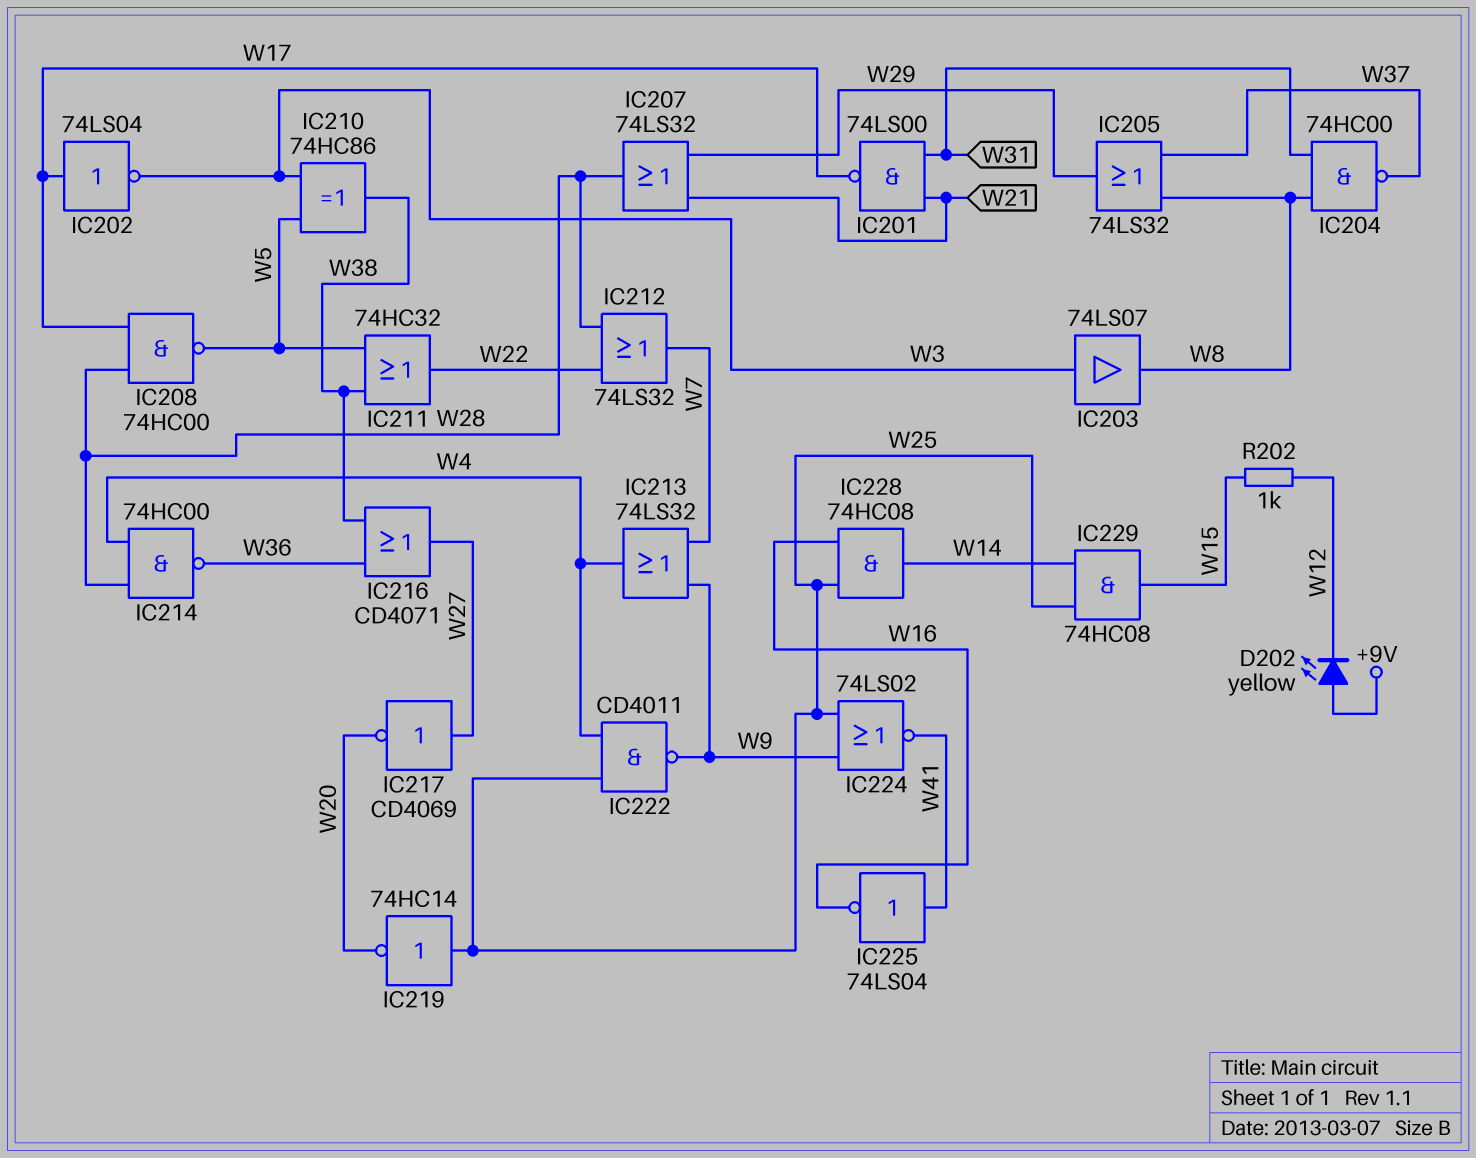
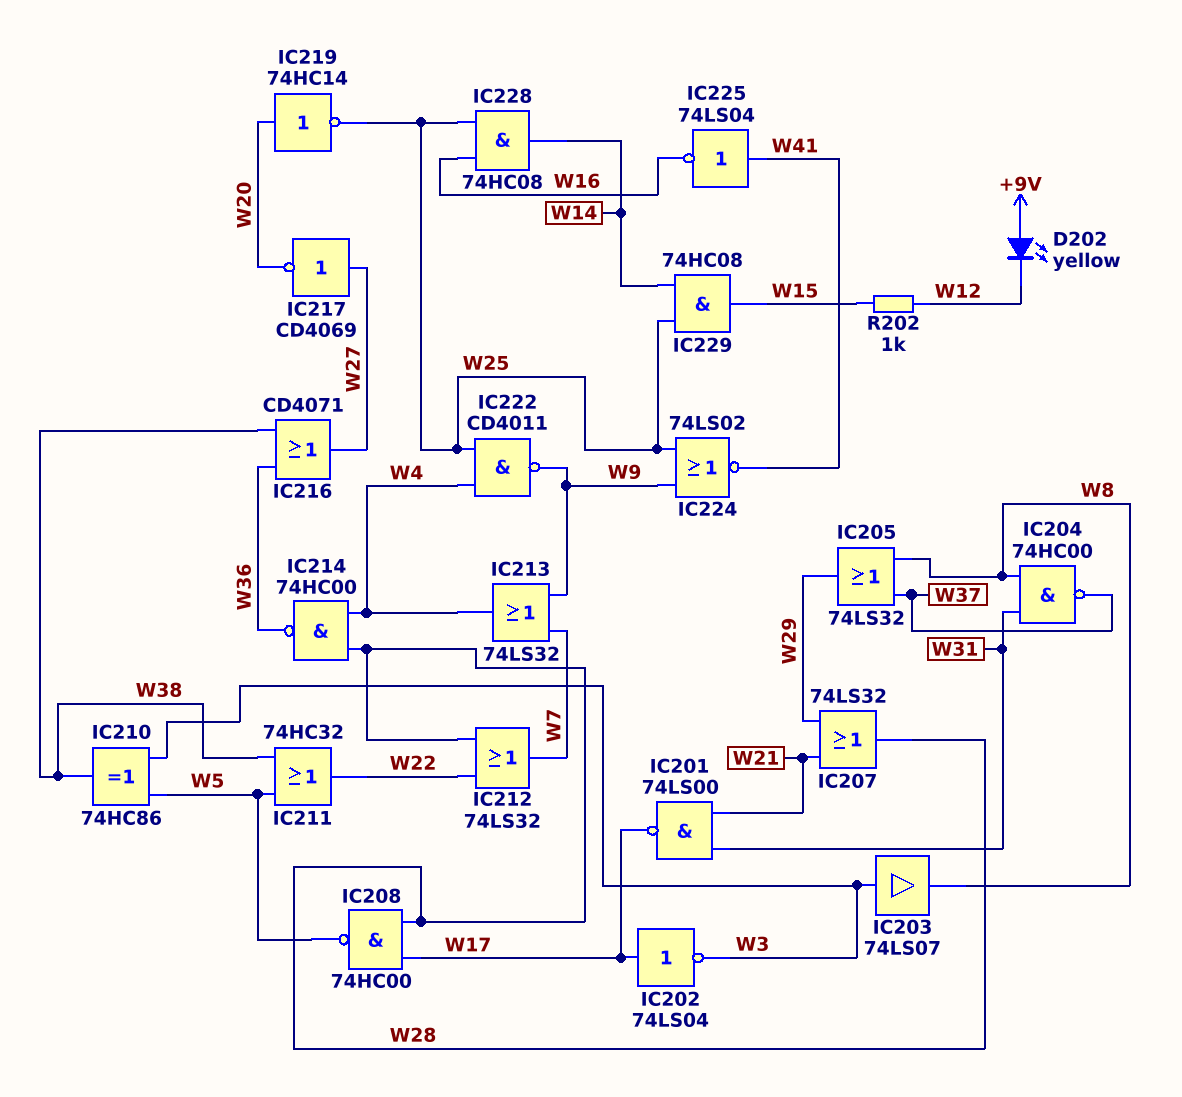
IC219: NOT 74HC14 (in W25, out W20) -> NOT 74HC14 (in W20, out W25)

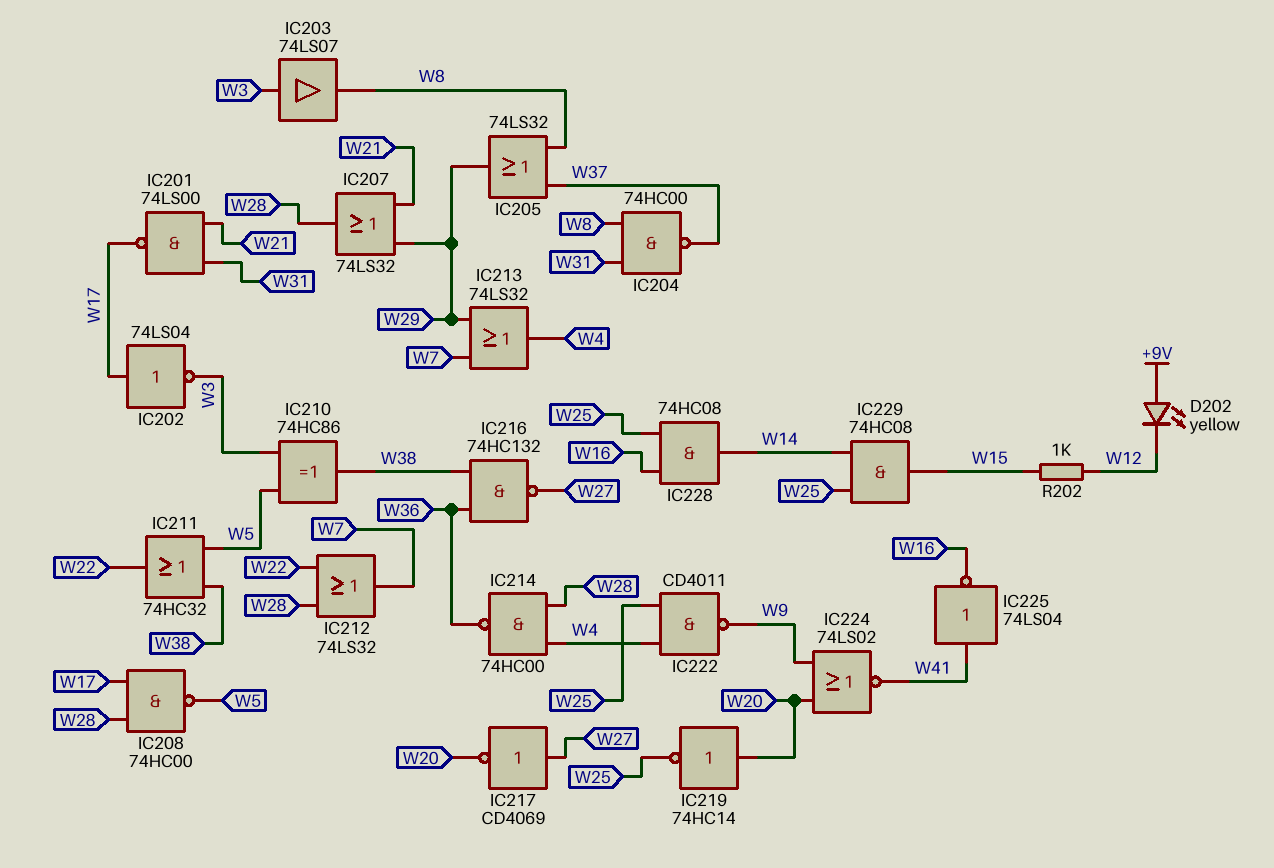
IC213: OR 74LS32 (in W7, in W9, out W4) -> OR 74LS32 (in W7, in W29, out W4)
IC216: OR CD4071 (in W36, in W38, out W27) -> NAND 74HC132 (in W36, in W38, out W27)
IC224: NOR 74LS02 (in W9, in W25, out W41) -> NOR 74LS02 (in W9, in W20, out W41)

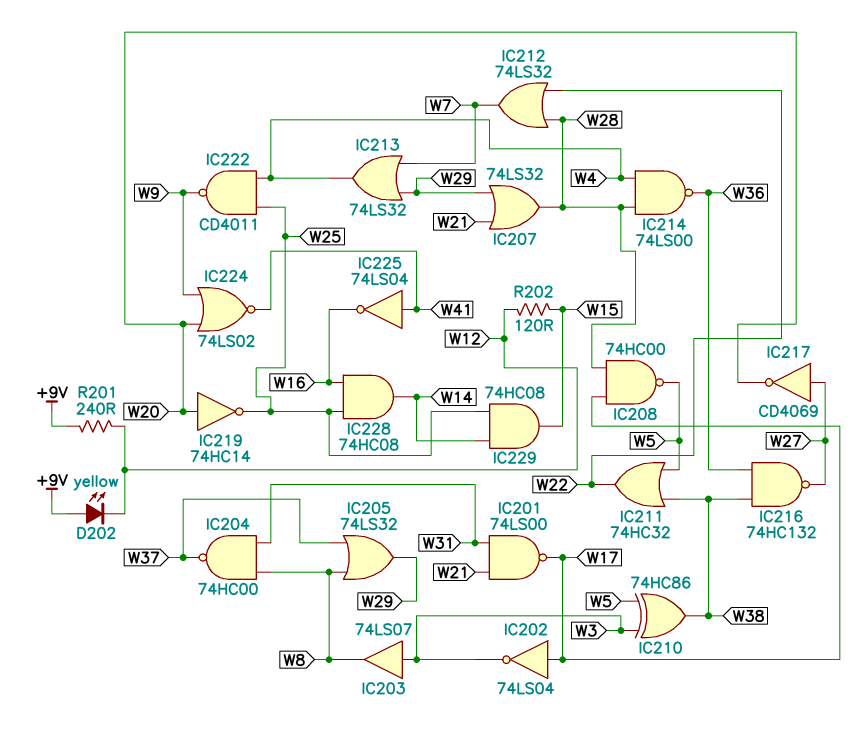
IC214: NAND 74HC00 (in W4, in W28, out W36) -> NAND 74LS00 (in W4, in W28, out W36)
R201: none -> 240 (+9V, W12)
R202: 1k (W12, W15) -> 120 (W12, W15)

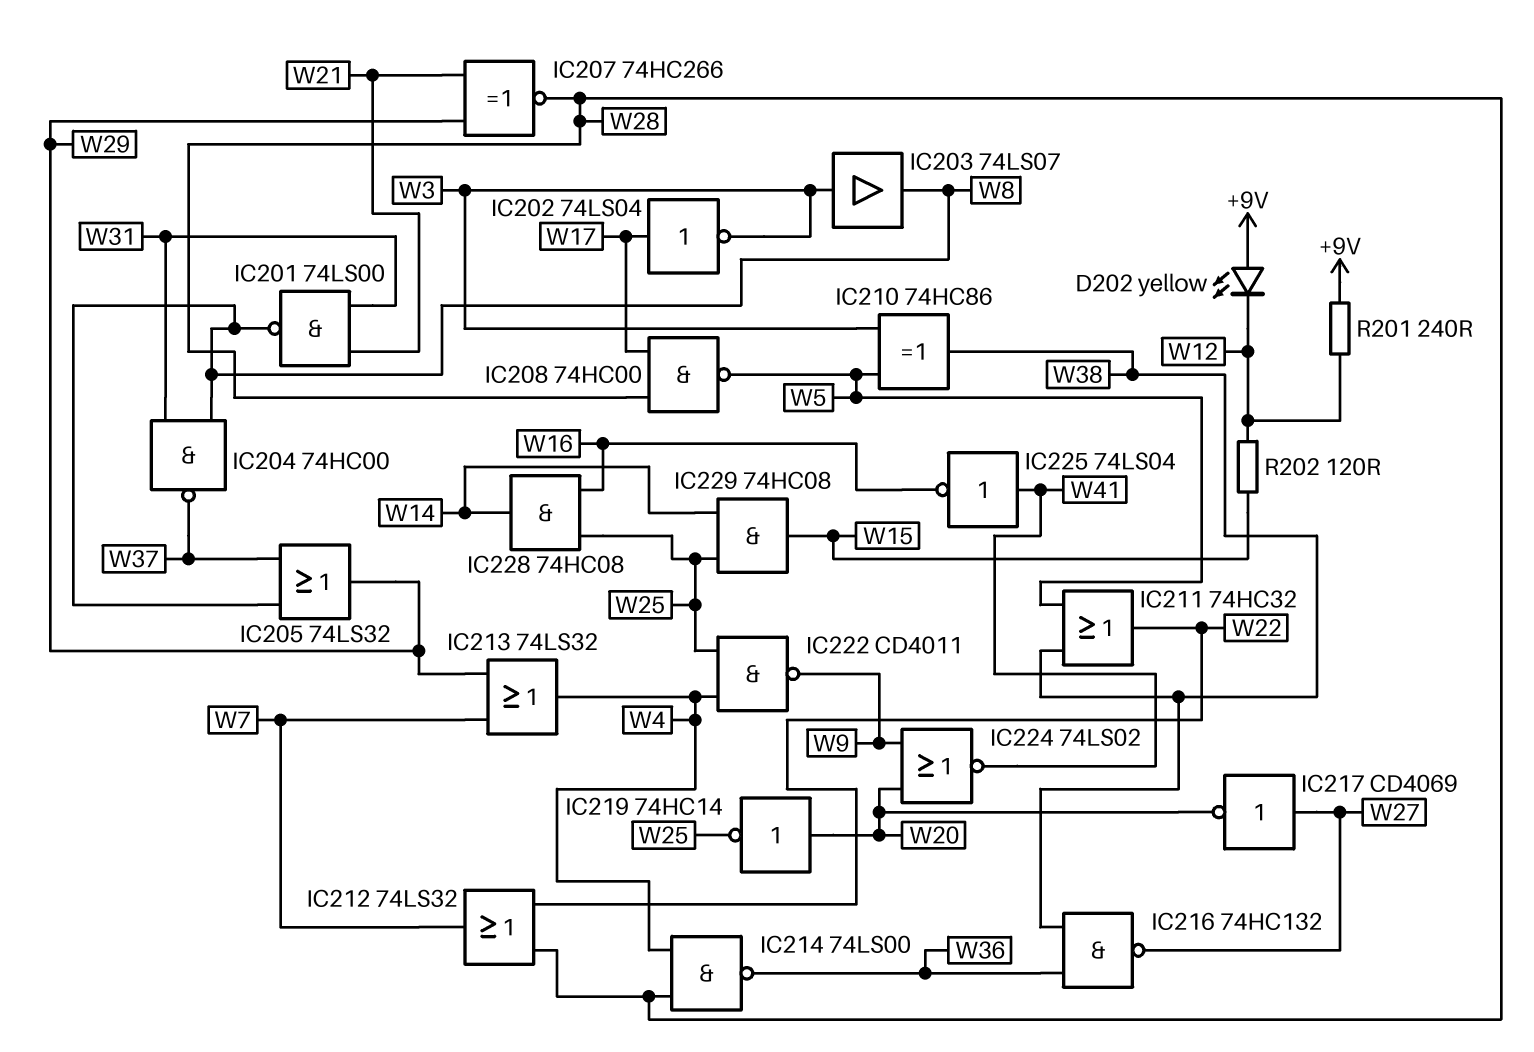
IC201: NAND 74LS00 (in W21, in W31, out W17) -> NAND 74LS00 (in W21, in W31, out W8)
IC207: OR 74LS32 (in W21, in W29, out W28) -> XNOR 74HC266 (in W21, in W29, out W28)

